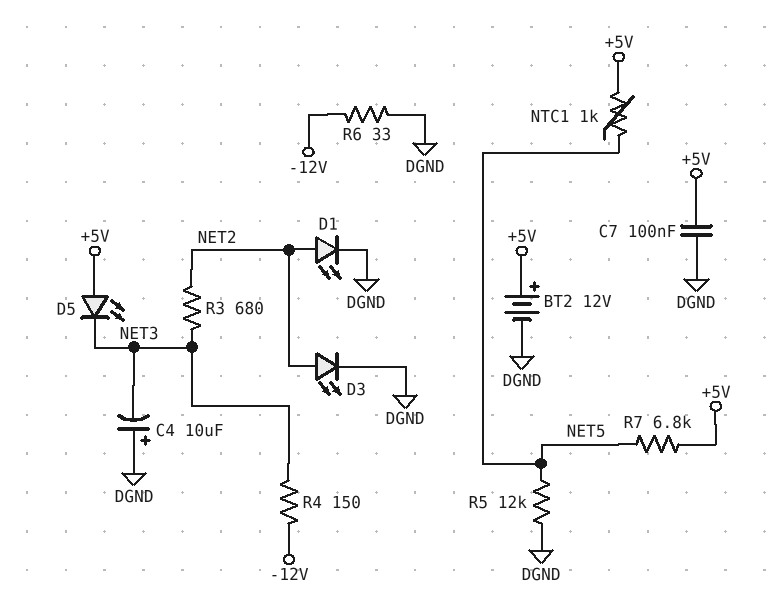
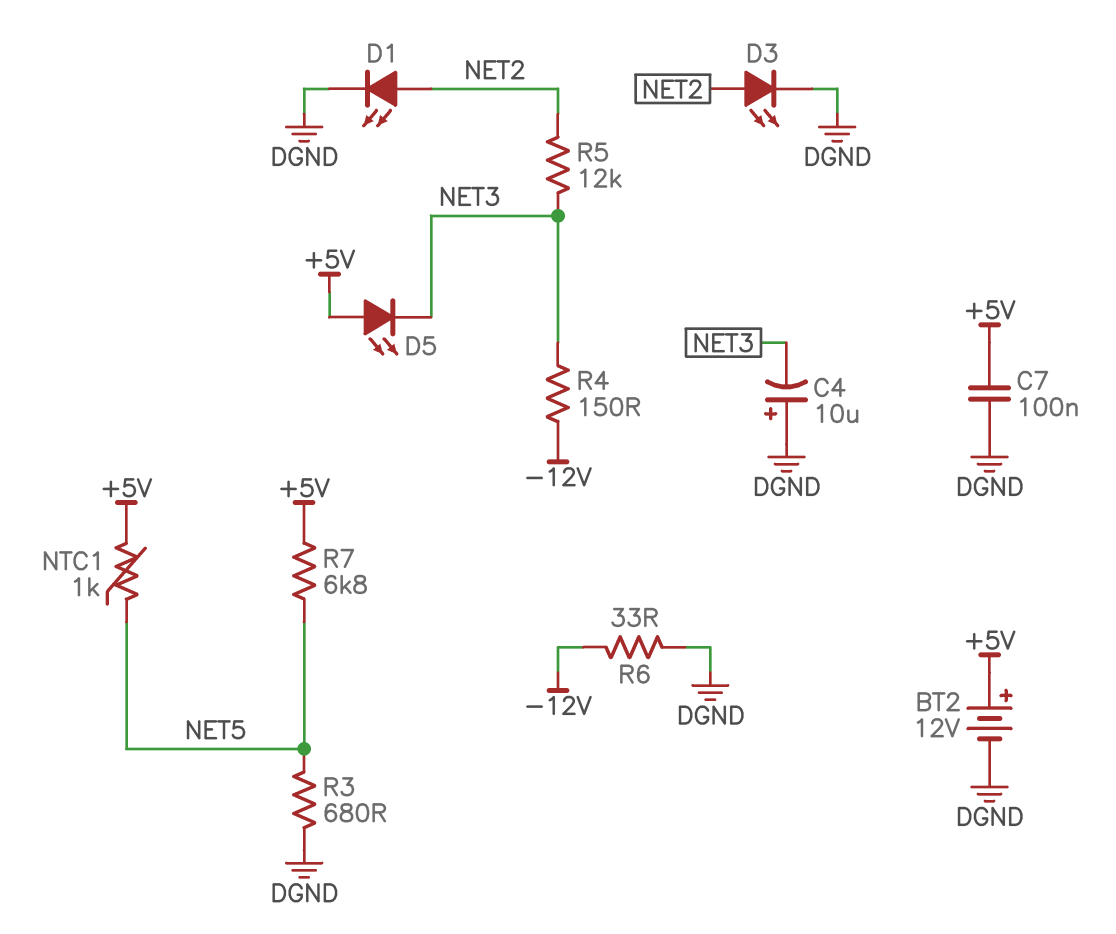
R3: 680 (NET2, NET3) -> 680 (DGND, NET5)
R5: 12k (DGND, NET5) -> 12k (NET2, NET3)

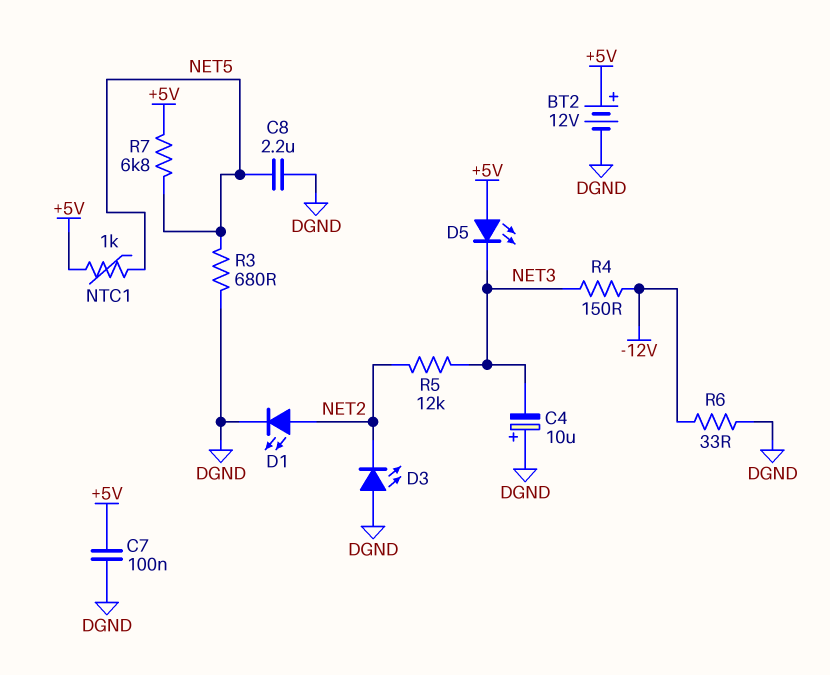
C8: none -> 2.2uF (DGND, NET5)
D3: LED (A NET2, K DGND) -> LED (A DGND, K NET2)

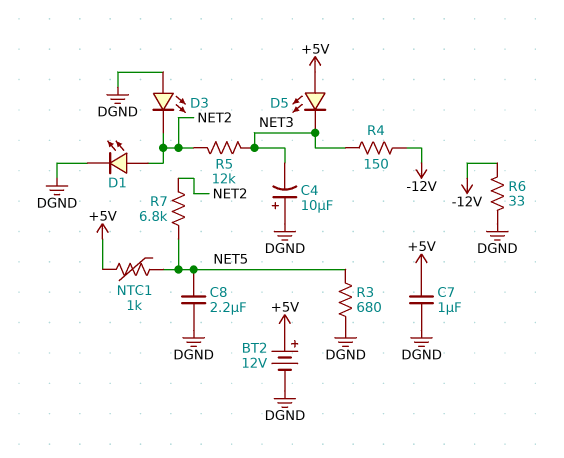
C7: 100nF (+5V, DGND) -> 1uF (+5V, DGND)
R7: 6.8k (+5V, NET5) -> 6.8k (NET2, NET5)

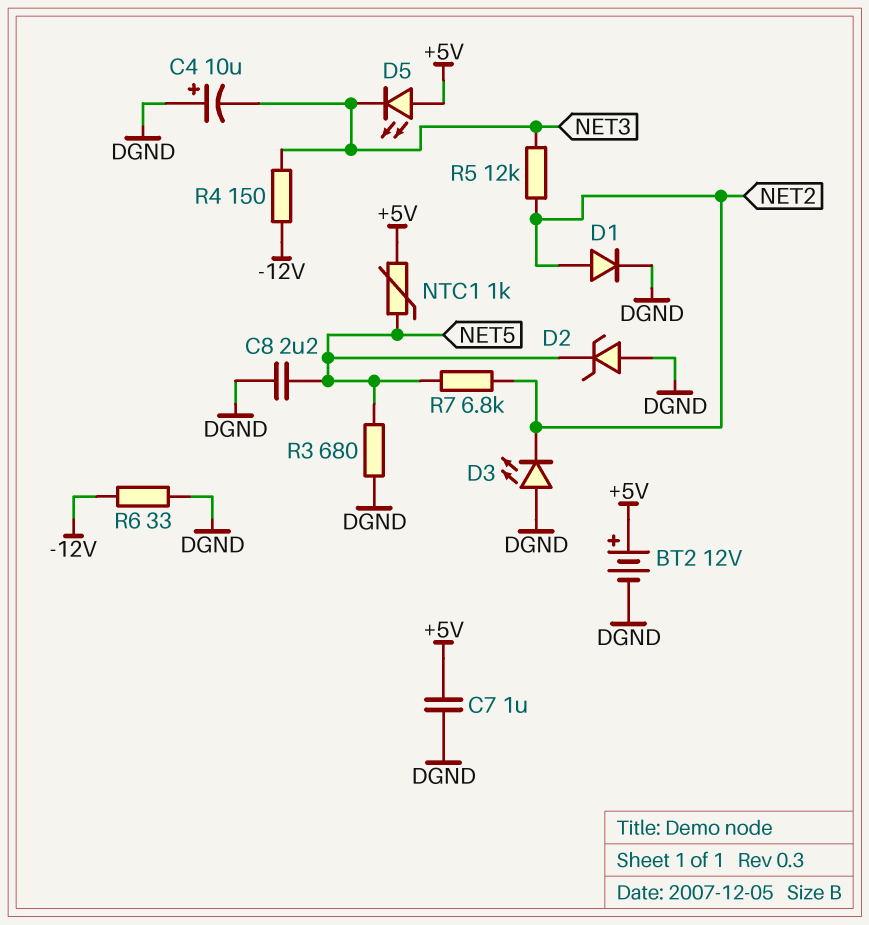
D1: LED (A NET2, K DGND) -> diode (A NET2, K DGND)
D2: none -> zener (A DGND, K NET5)

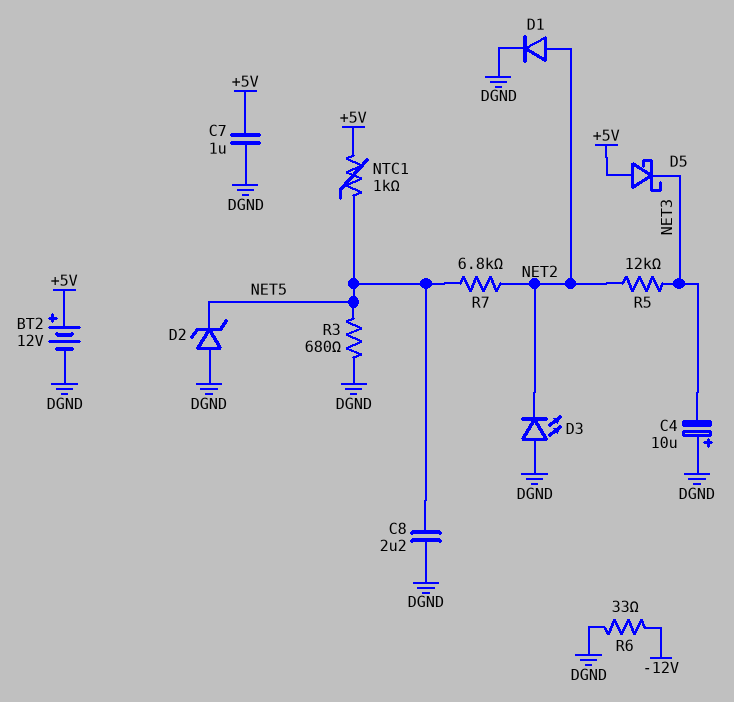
D5: LED (A +5V, K NET3) -> schottky (A +5V, K NET3)
R4: 150 (-12V, NET3) -> none

